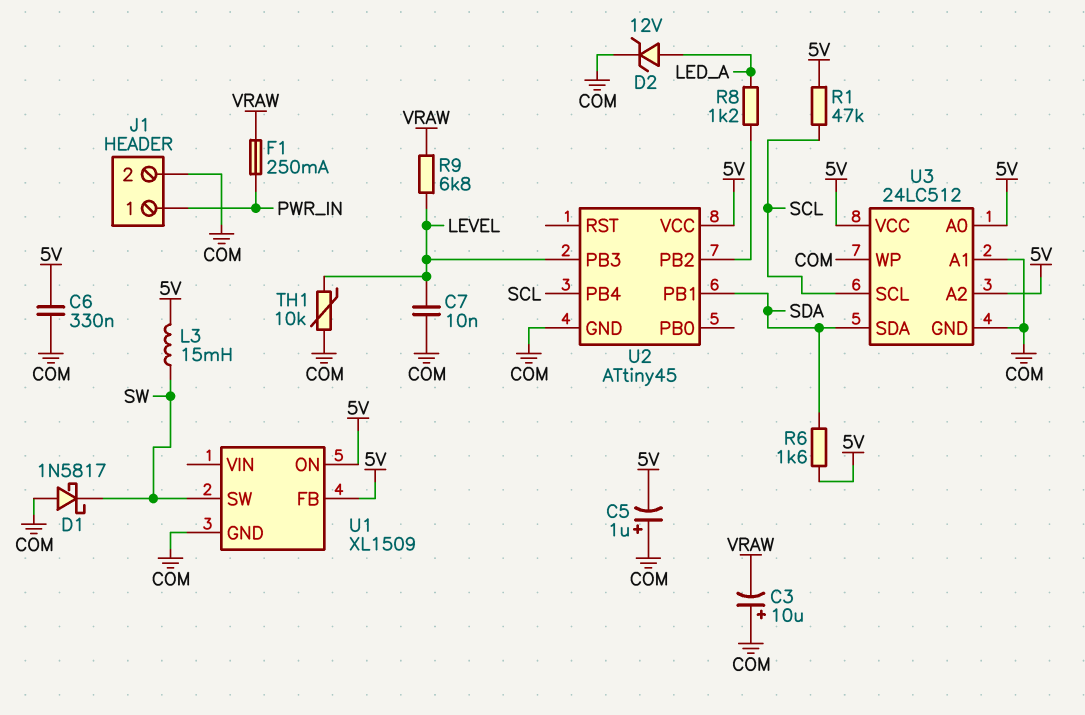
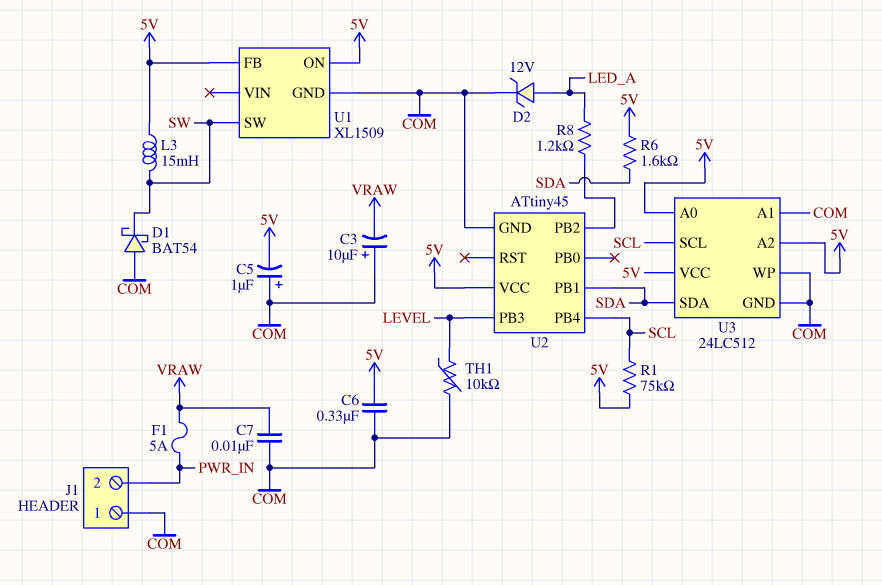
C7: 10nF (COM, LEVEL) -> 10nF (COM, VRAW)
D1: schottky 1N5817 (A COM, K SW) -> schottky BAT54 (A COM, K SW)
F1: 250mA (PWR_IN, VRAW) -> 5A (PWR_IN, VRAW)
J1 pin 1: PWR_IN -> COM
J1 pin 2: COM -> PWR_IN
R1: 47k (5V, SCL) -> 75k (5V, SCL)
R9: 6.8k (LEVEL, VRAW) -> none

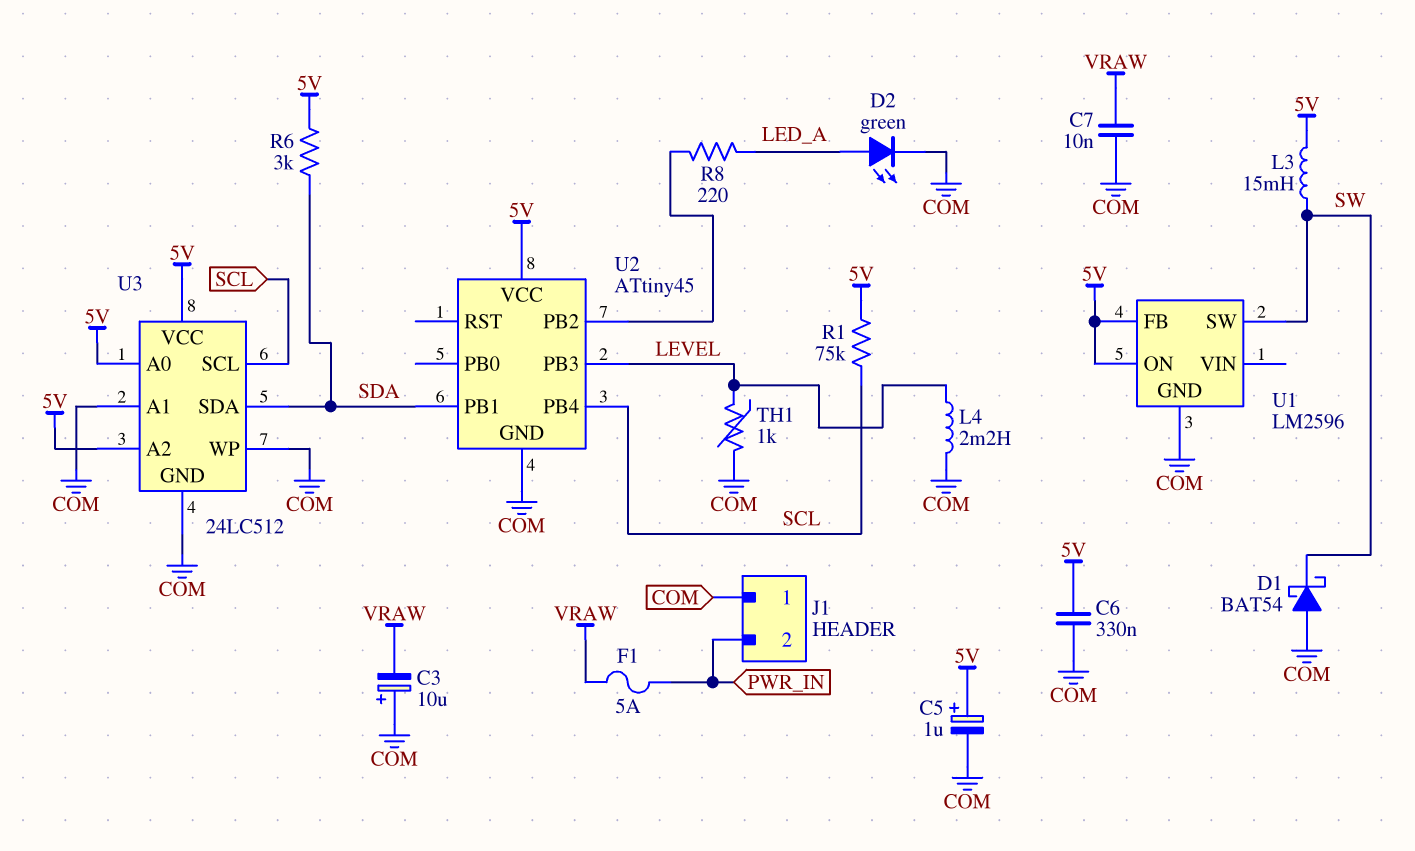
C5: 1uF (plus COM, minus 5V) -> 1uF (plus 5V, minus COM)
D2: zener 12V (A LED_A, K COM) -> LED green (A LED_A, K COM)
L4: none -> 2.2mH (COM, LEVEL)
R6: 1.6k (5V, SDA) -> 3k (5V, SDA)
R8: 1.2k (LED_A, U2/PB2) -> 220 (LED_A, U2/PB2)
TH1: 10k (COM, LEVEL) -> 1k (COM, LEVEL)
U1: XL1509 -> LM2596

